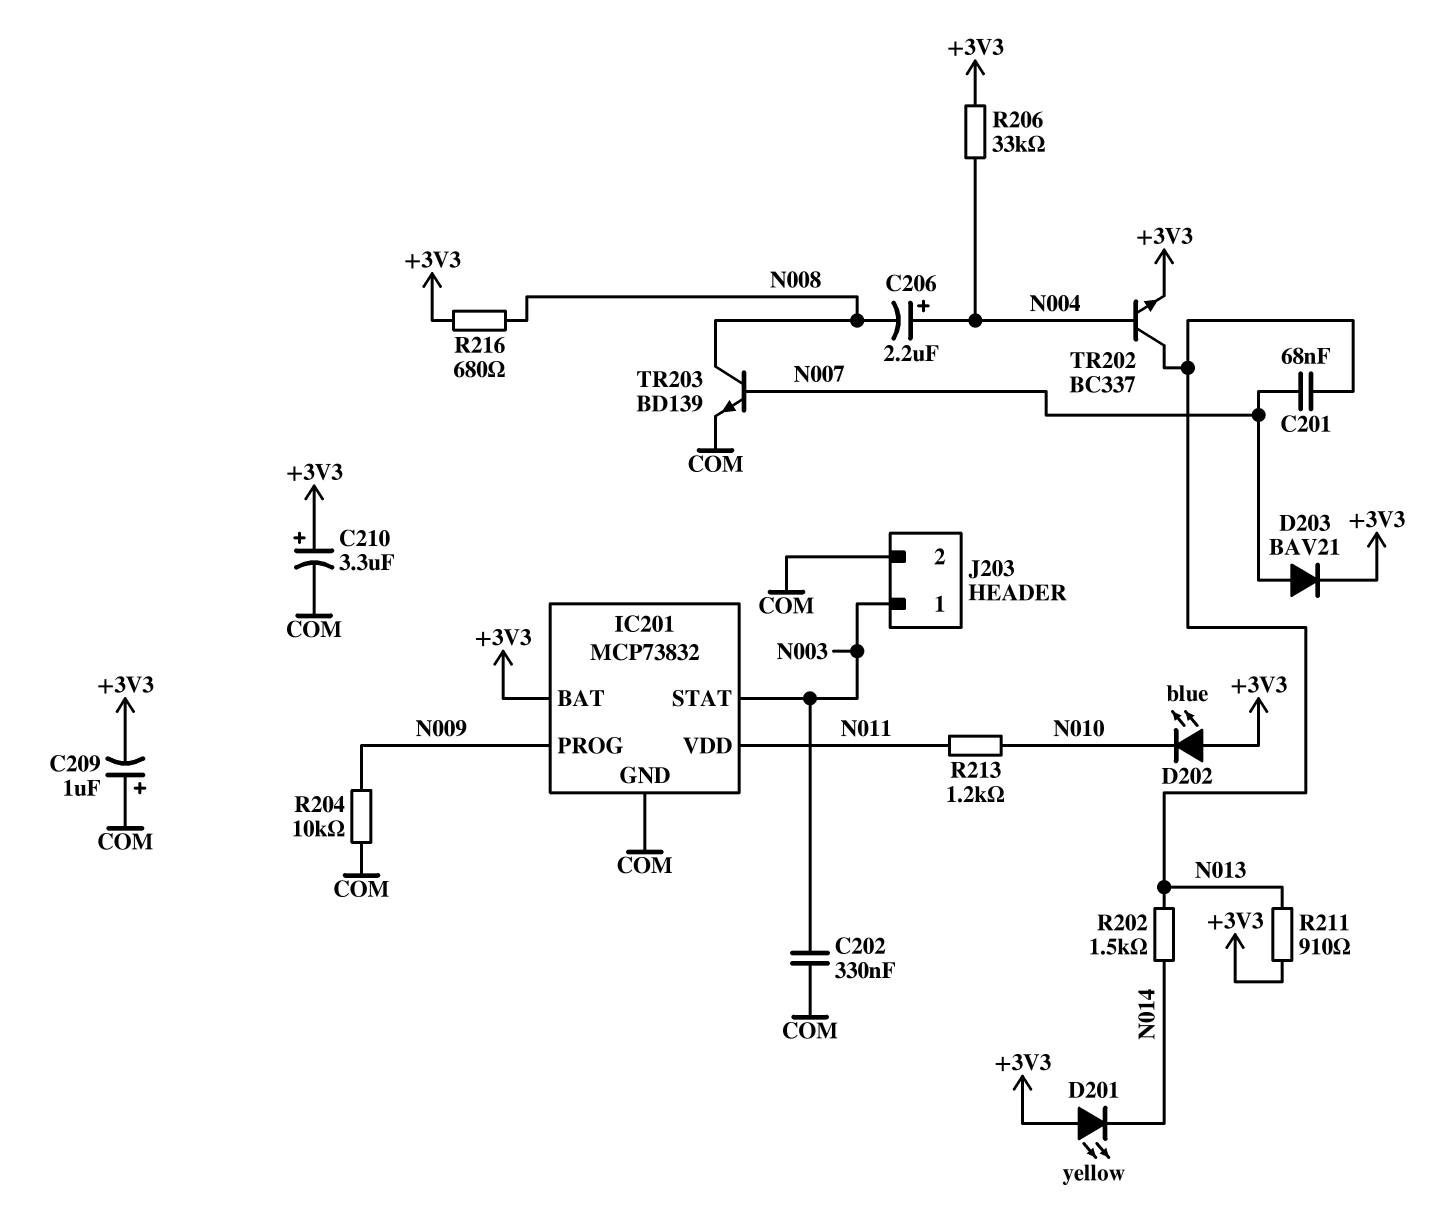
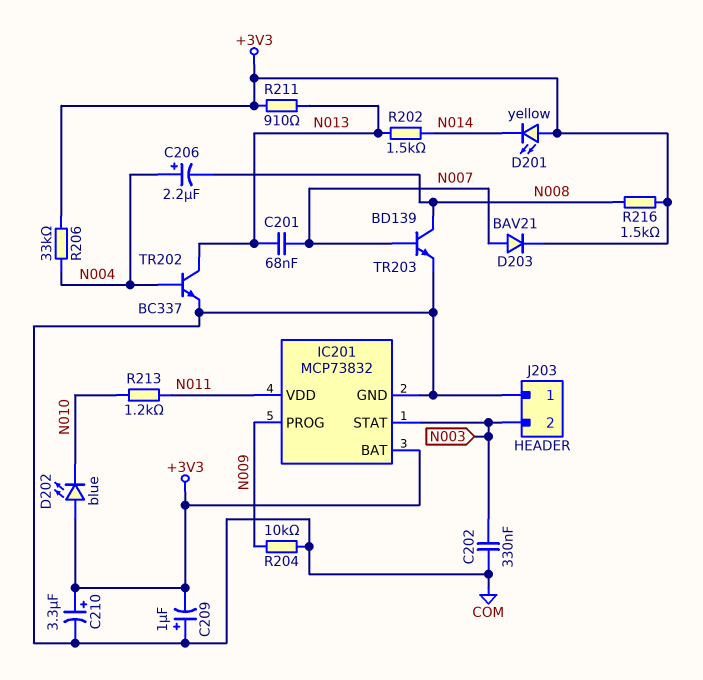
J203 pin 1: N003 -> COM
J203 pin 2: COM -> N003
R216: 680 (+3V3, N008) -> 1.5k (+3V3, N008)
TR202: NPN BC337 (B N004, C N013, E +3V3) -> NPN BC337 (B N004, C N013, E COM)

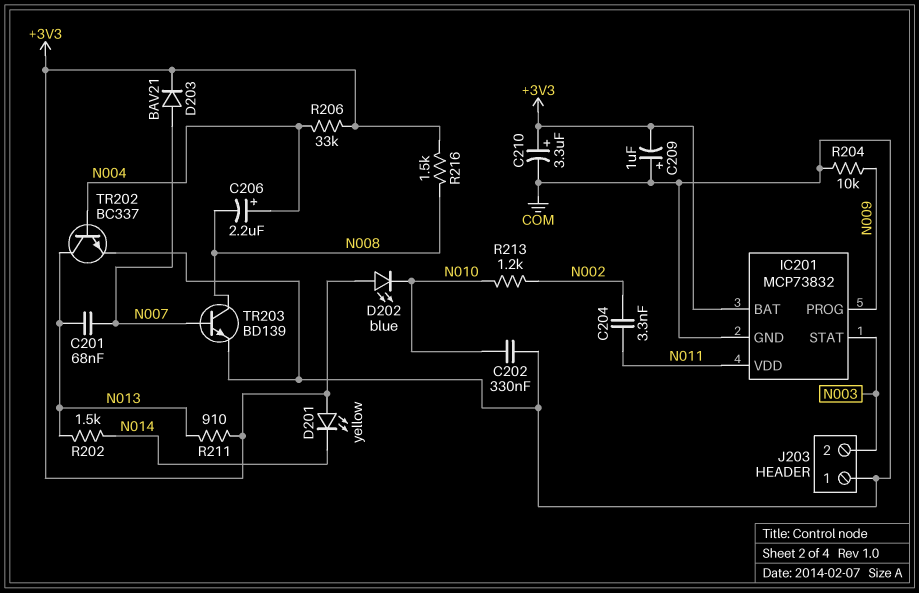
C202: 330nF (COM, N003) -> 330nF (COM, N010)
C204: none -> 3.3nF (N002, N011)
R213: 1.2k (N010, N011) -> 1.2k (N002, N010)

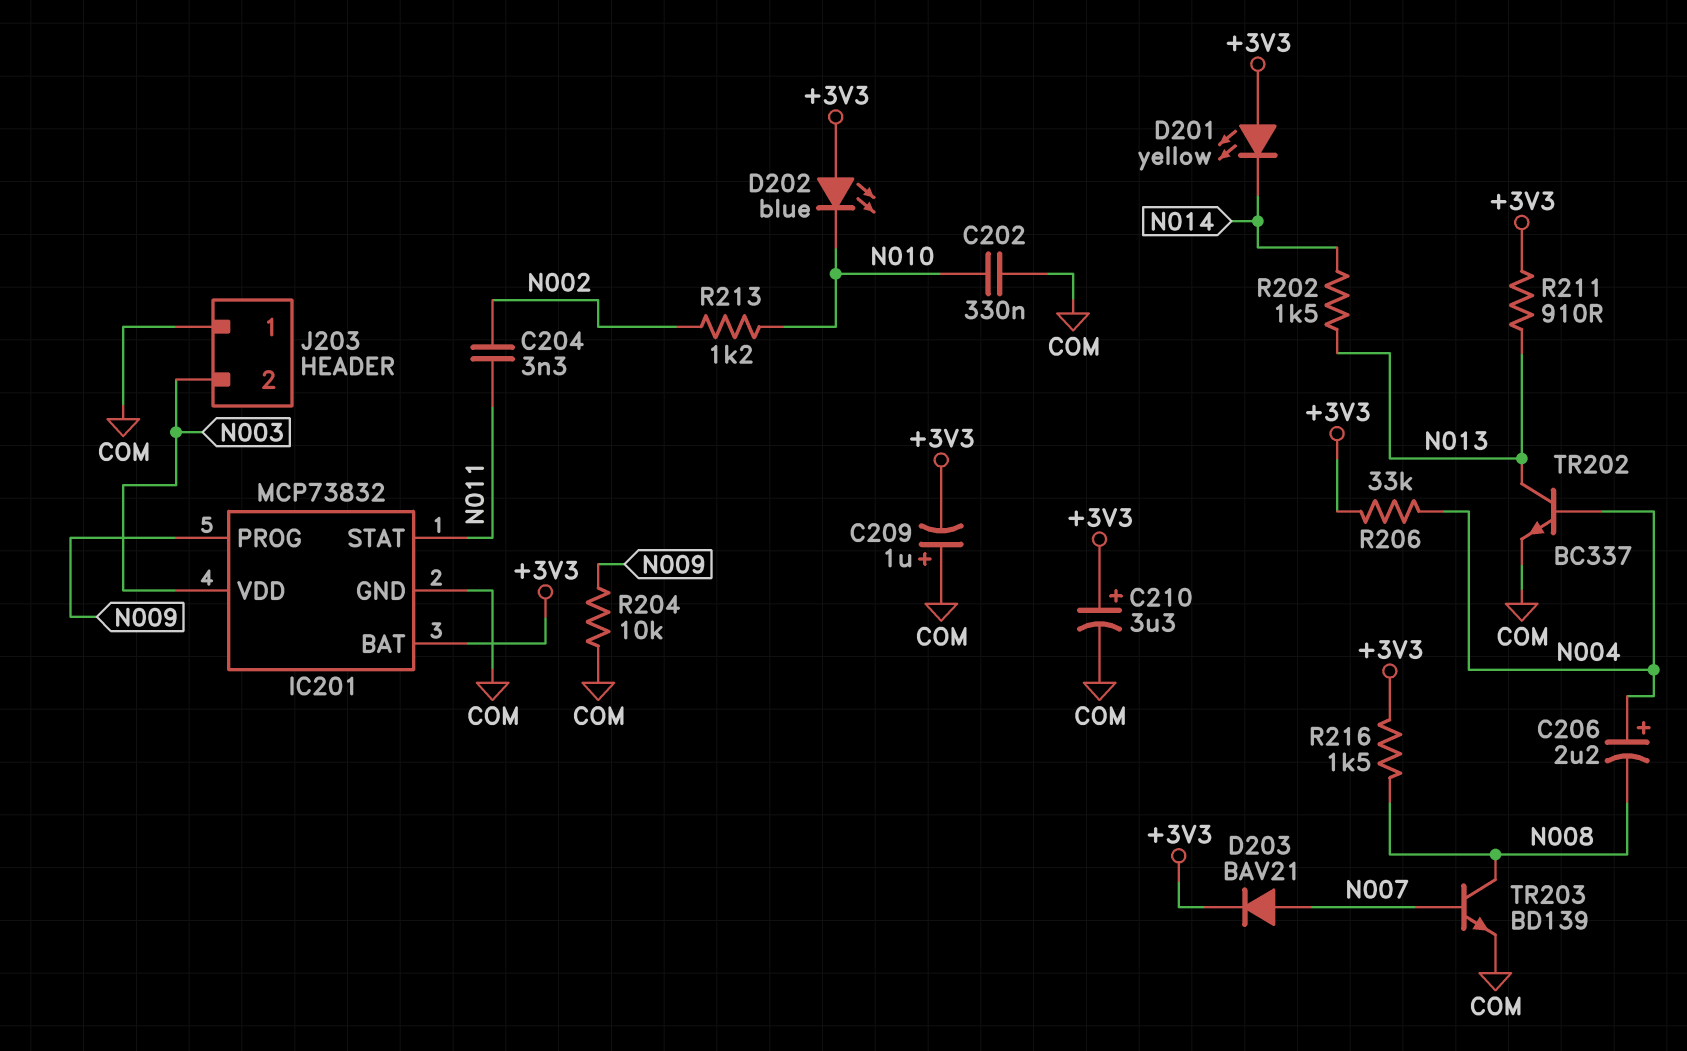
C201: 68nF (N007, N013) -> none
IC201 pin STAT: N003 -> N011
IC201 pin VDD: N011 -> N003

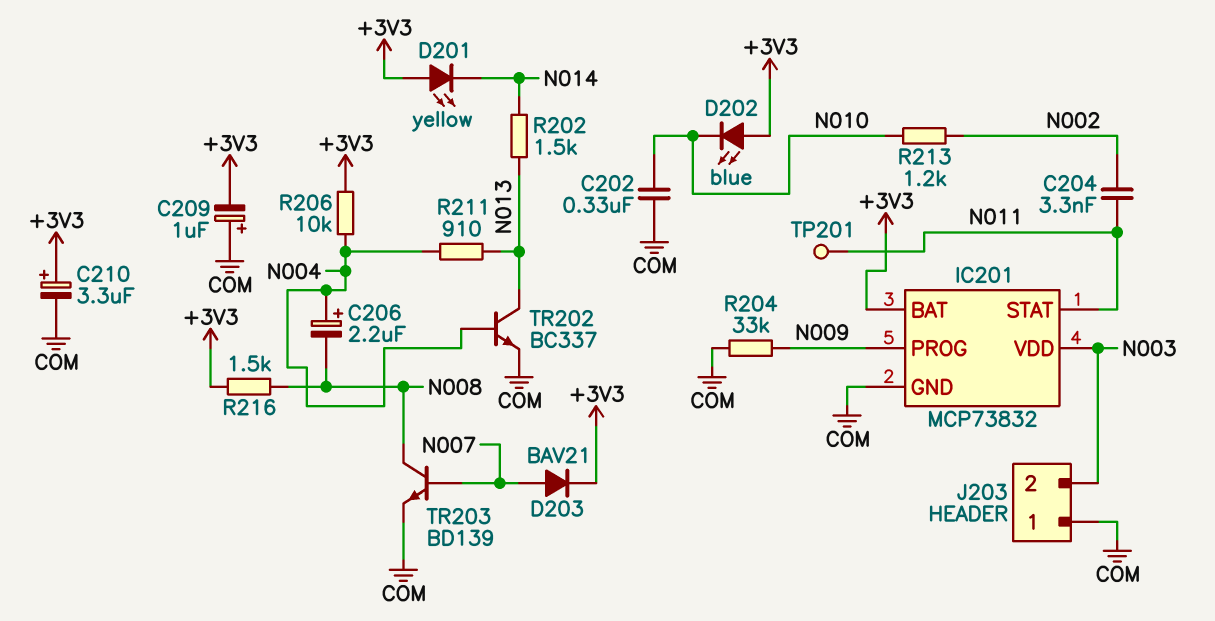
R204: 10k (COM, N009) -> 33k (COM, N009)
R206: 33k (+3V3, N004) -> 10k (+3V3, N004)
R211: 910 (+3V3, N013) -> 910 (N004, N013)
TP201: none -> test point (N011)

